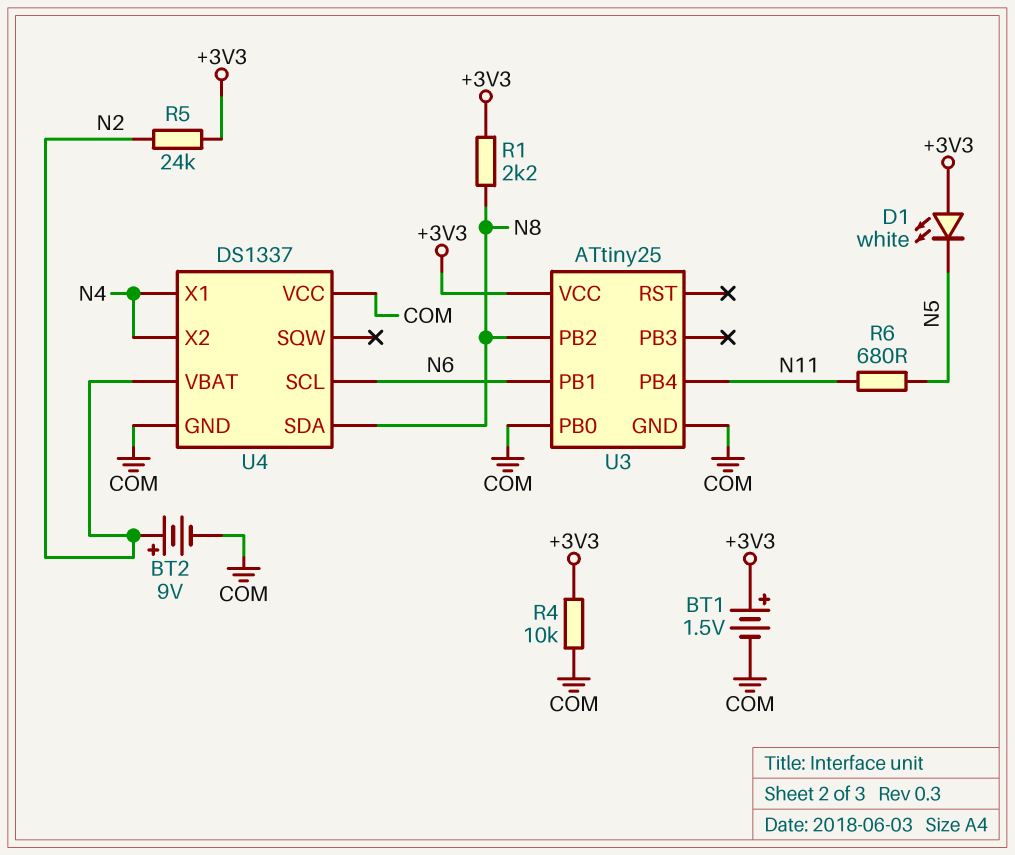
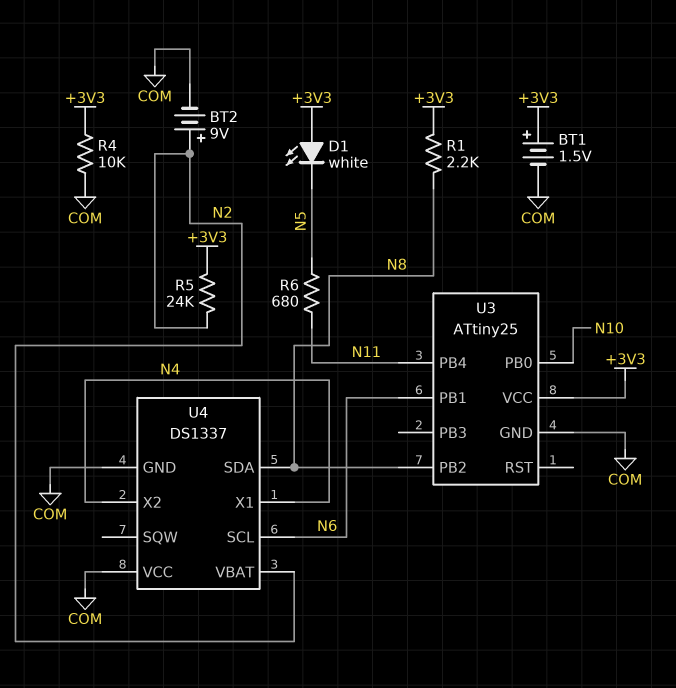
U3 pin PB0: COM -> N10

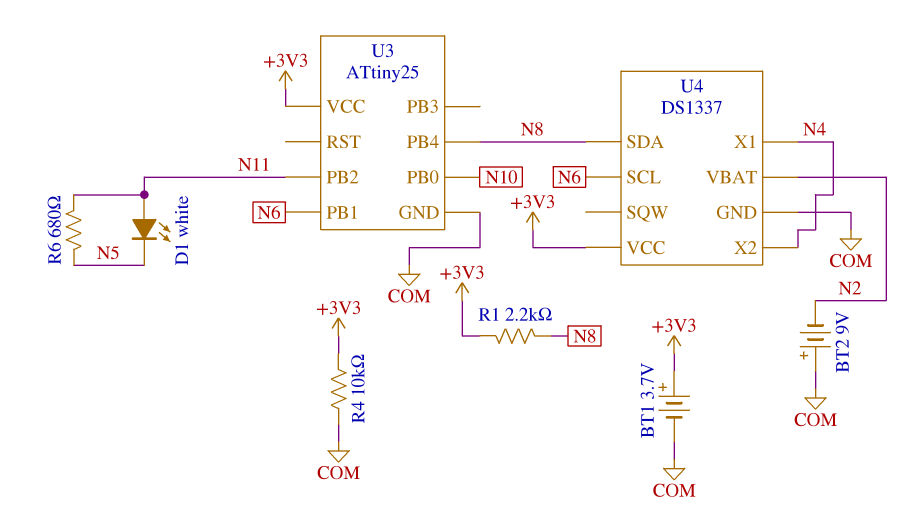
BT1: 1.5V (plus +3V3, minus COM) -> 3.7V (plus +3V3, minus COM)
BT2: 9V (plus N2, minus COM) -> 9V (plus COM, minus N2)
D1: LED white (A +3V3, K N5) -> LED white (A N11, K N5)
R5: 24k (+3V3, N2) -> none
U3 pin PB2: N8 -> N11
U3 pin PB4: N11 -> N8
U4 pin VCC: COM -> +3V3

